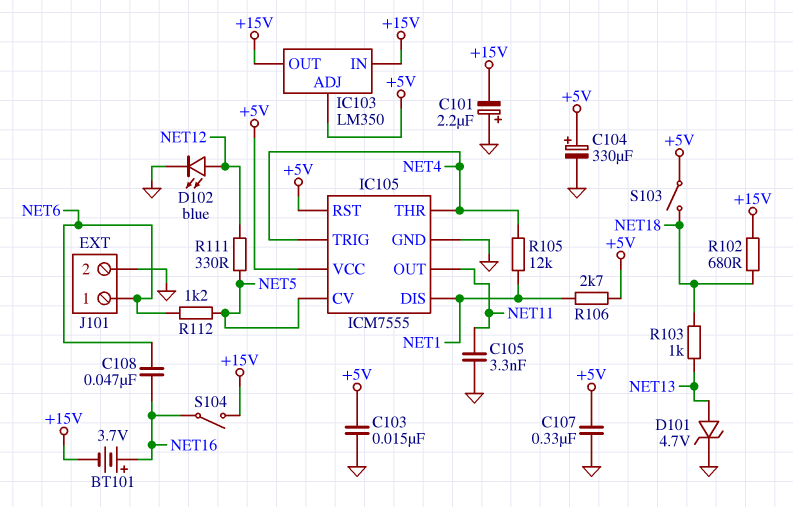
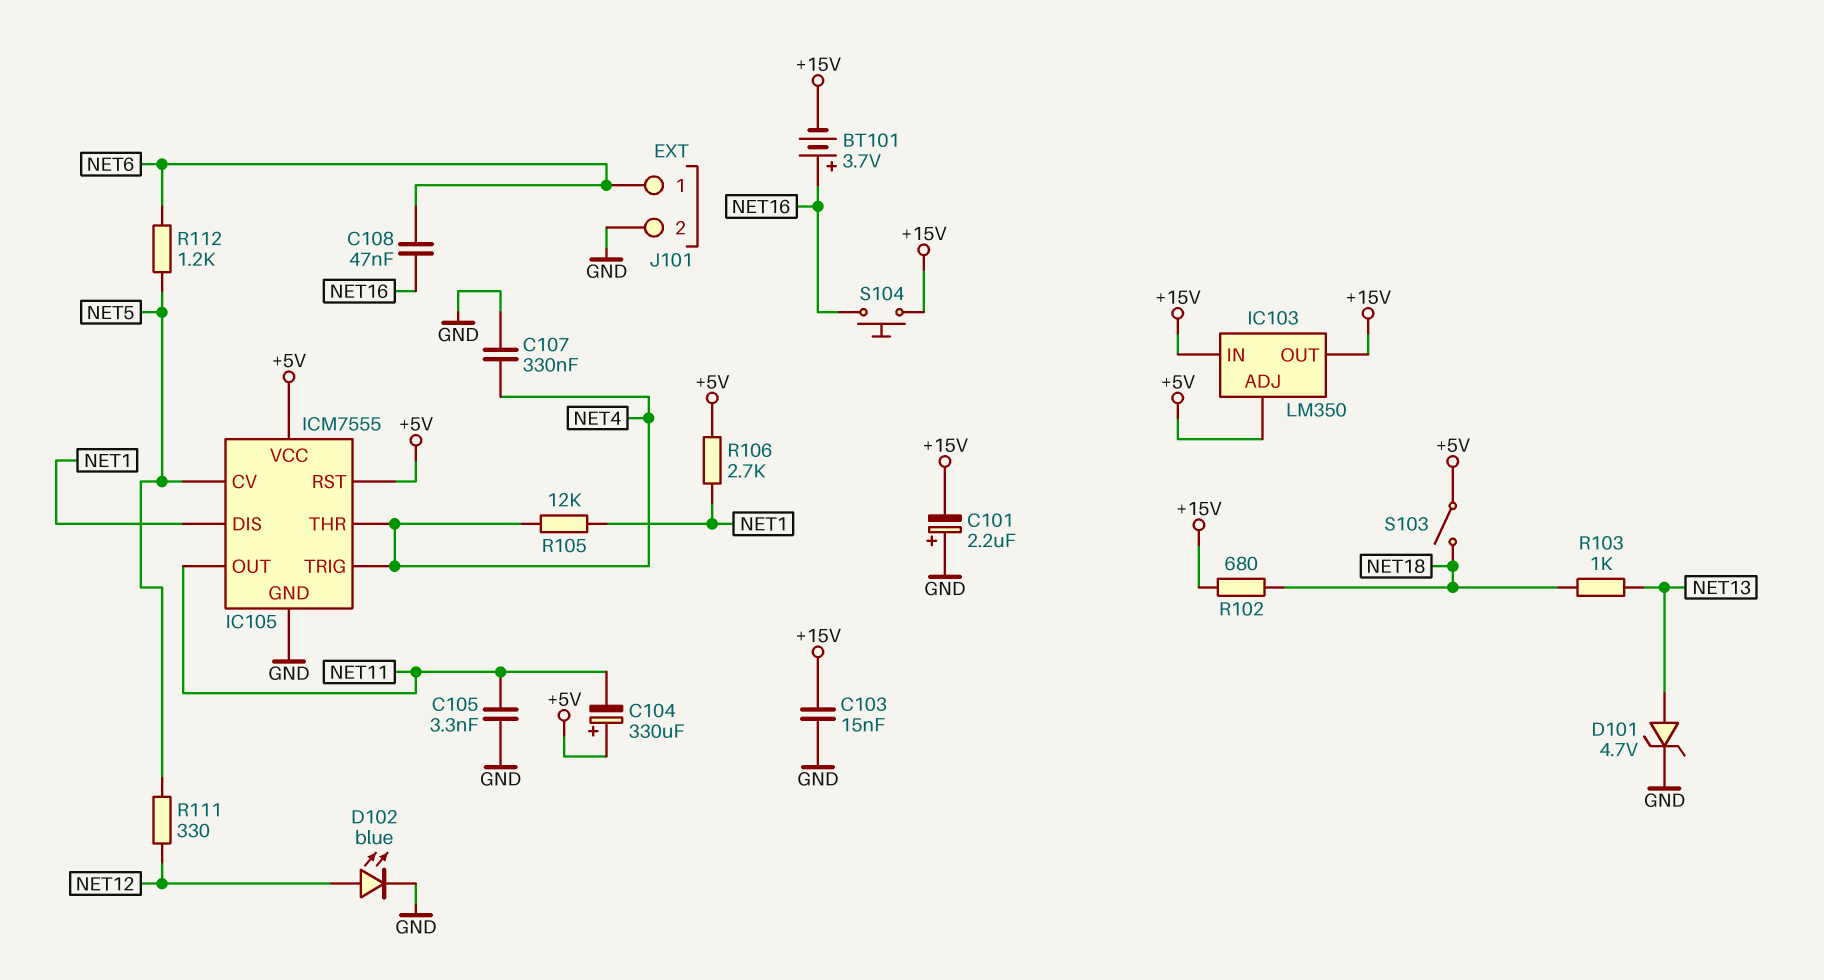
C103: 15nF (+5V, GND) -> 15nF (+15V, GND)
C104: 330uF (plus +5V, minus GND) -> 330uF (plus +5V, minus NET11)
C107: 330nF (+5V, GND) -> 330nF (GND, NET4)
S104: switch (+15V, NET16) -> button (+15V, NET16)

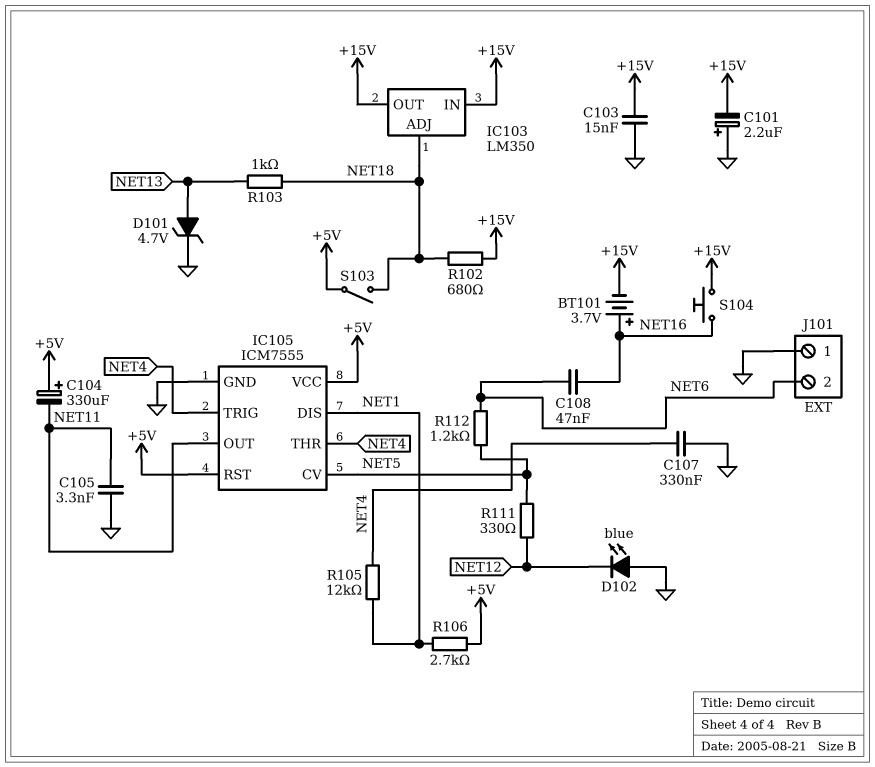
D102: LED blue (A NET12, K GND) -> LED blue (A GND, K NET12)
IC103 pin ADJ: +5V -> NET18
J101 pin 1: NET6 -> GND
J101 pin 2: GND -> NET6

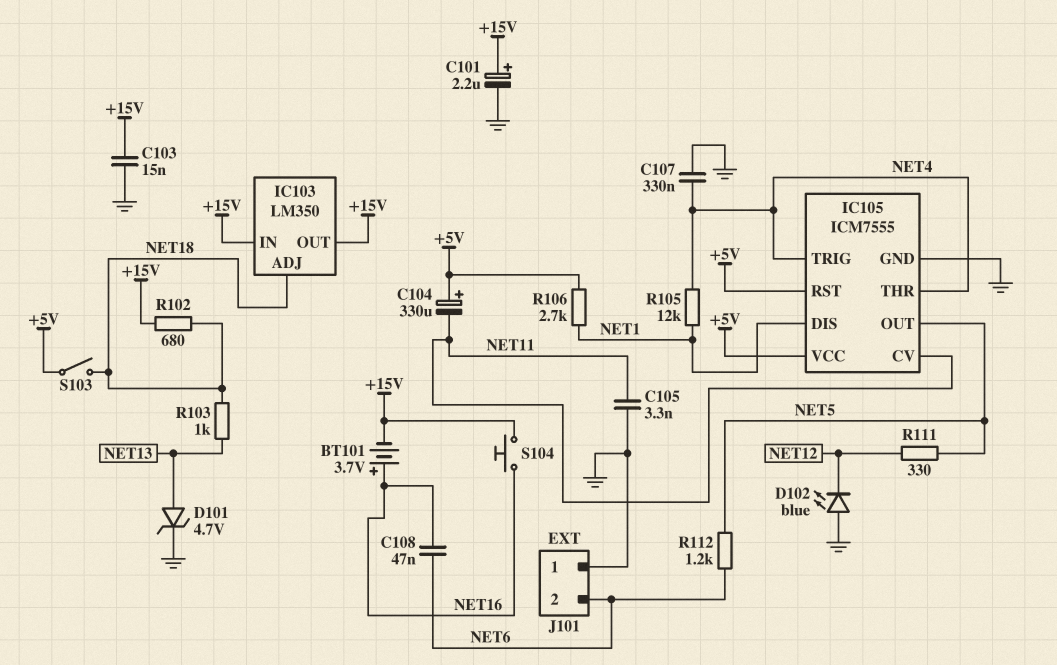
C101: 2.2uF (plus GND, minus +15V) -> 2.2uF (plus +15V, minus GND)
IC105 pin CV: NET5 -> NET11
IC105 pin OUT: NET11 -> NET5

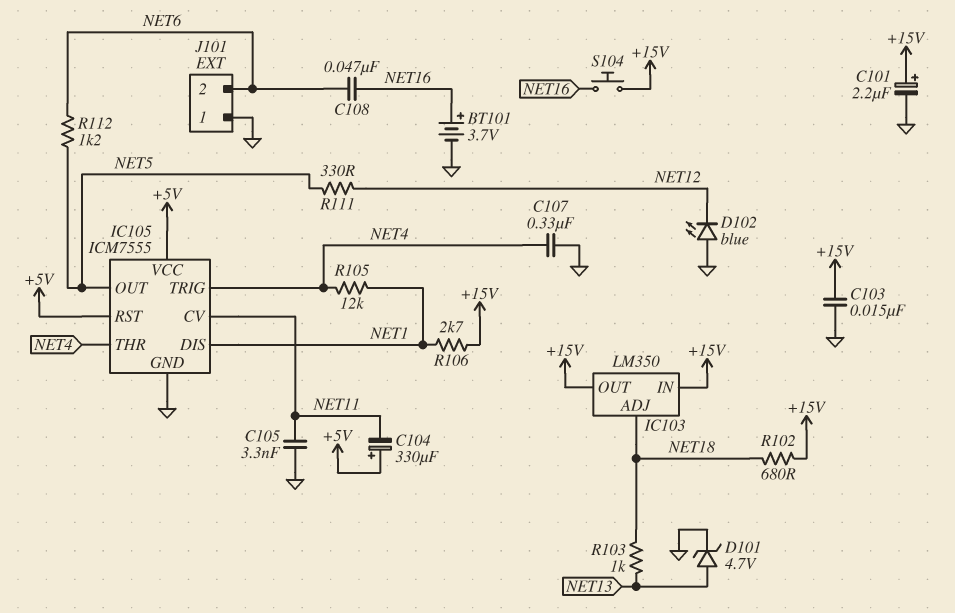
BT101: 3.7V (plus NET16, minus +15V) -> 3.7V (plus NET16, minus GND)
R106: 2.7k (+5V, NET1) -> 2.7k (+15V, NET1)
S103: switch (+5V, NET18) -> none

